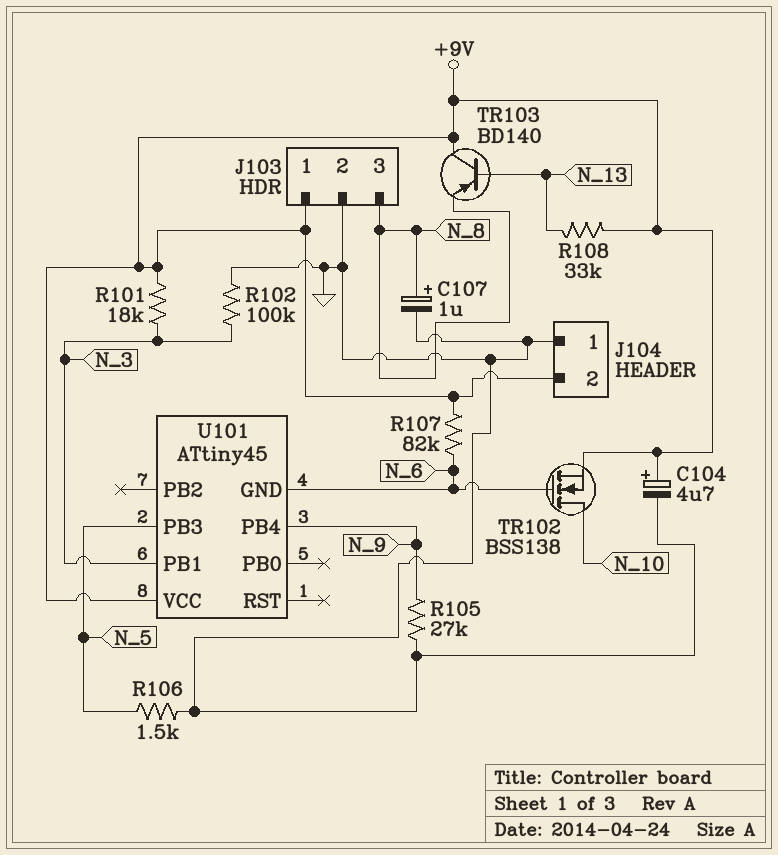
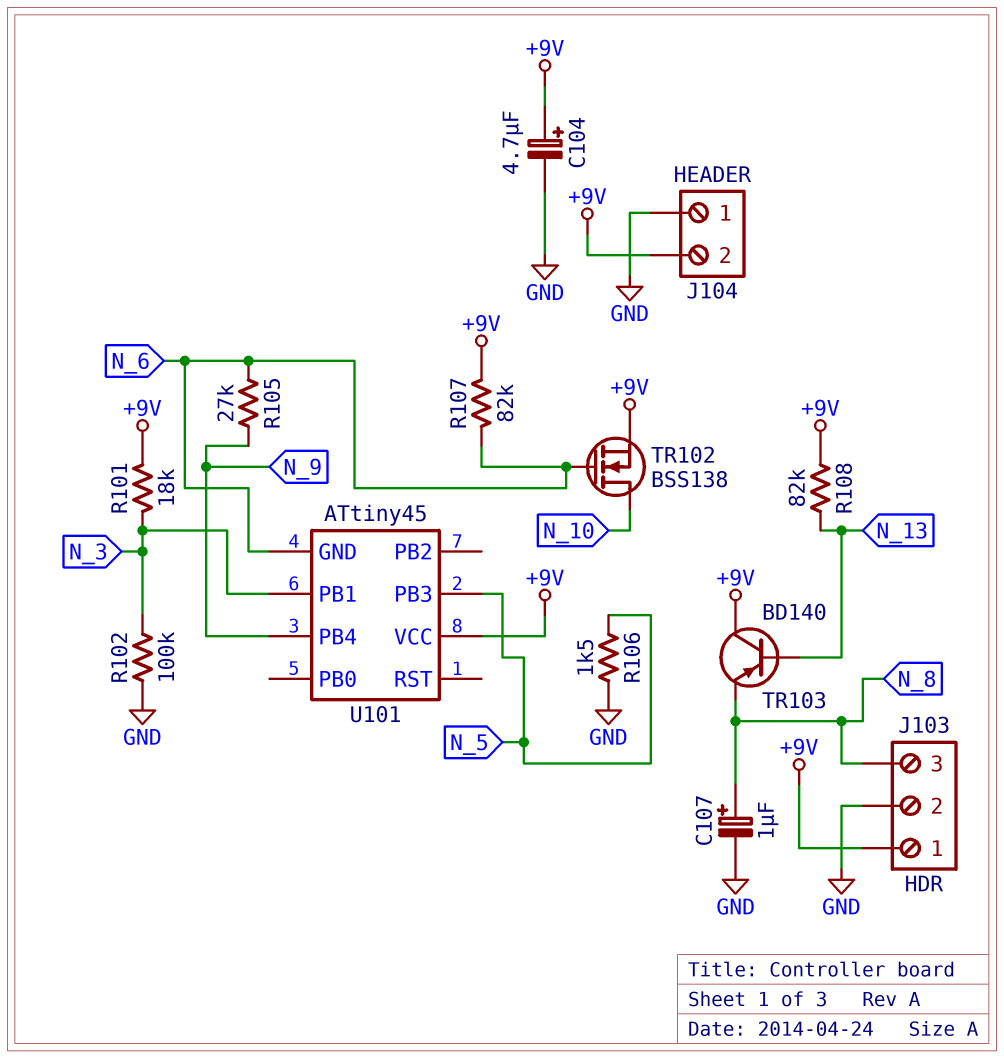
R105: 27k (GND, N_9) -> 27k (N_6, N_9)
R108: 33k (+9V, N_13) -> 82k (+9V, N_13)

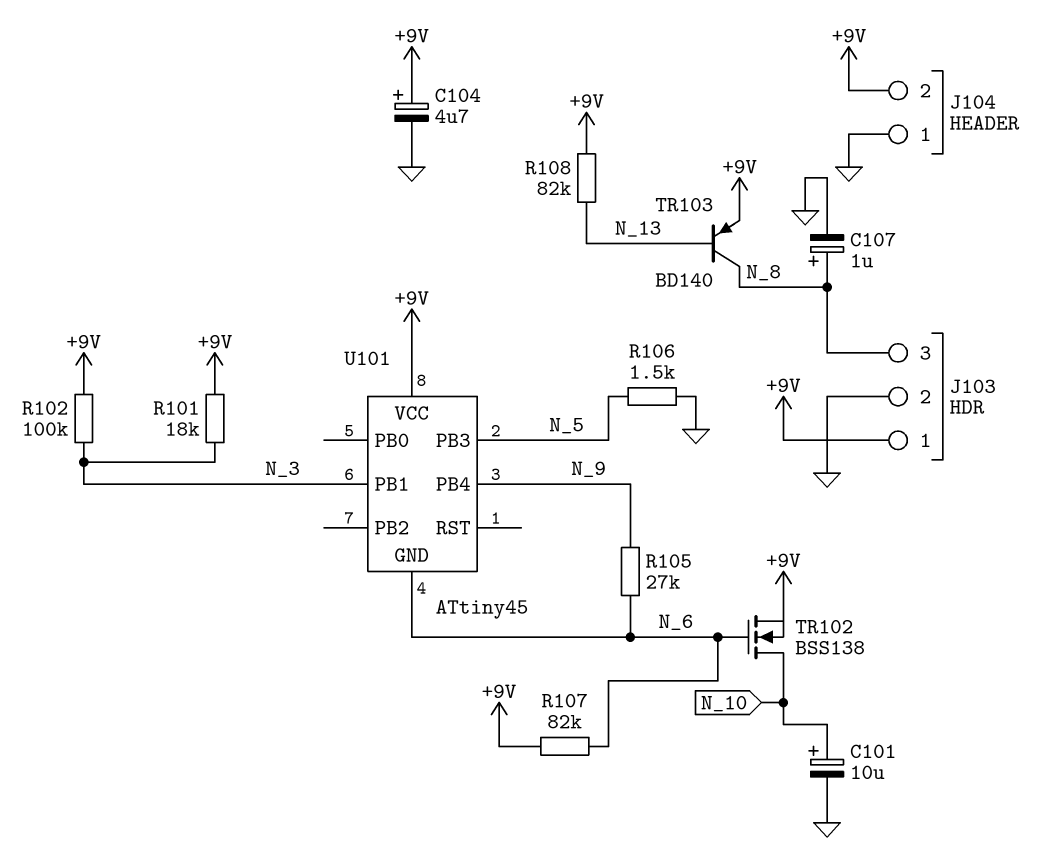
C101: none -> 10uF (plus N_10, minus GND)
R102: 100k (GND, N_3) -> 100k (+9V, N_3)
TR103: PNP BD140 (B N_13, C +9V, E N_8) -> PNP BD140 (B N_13, C N_8, E +9V)

